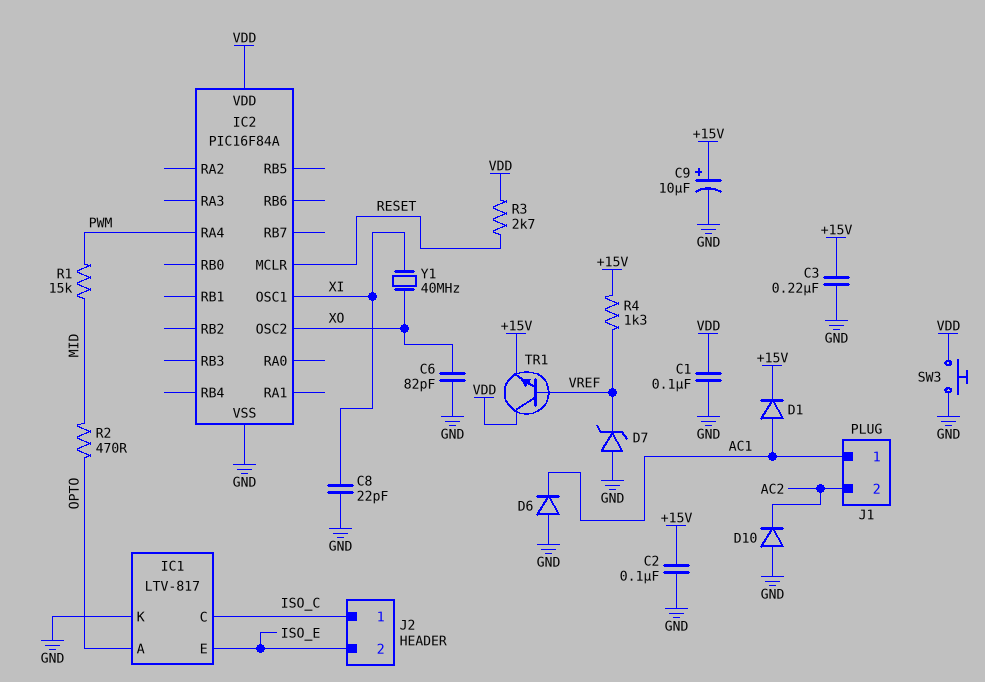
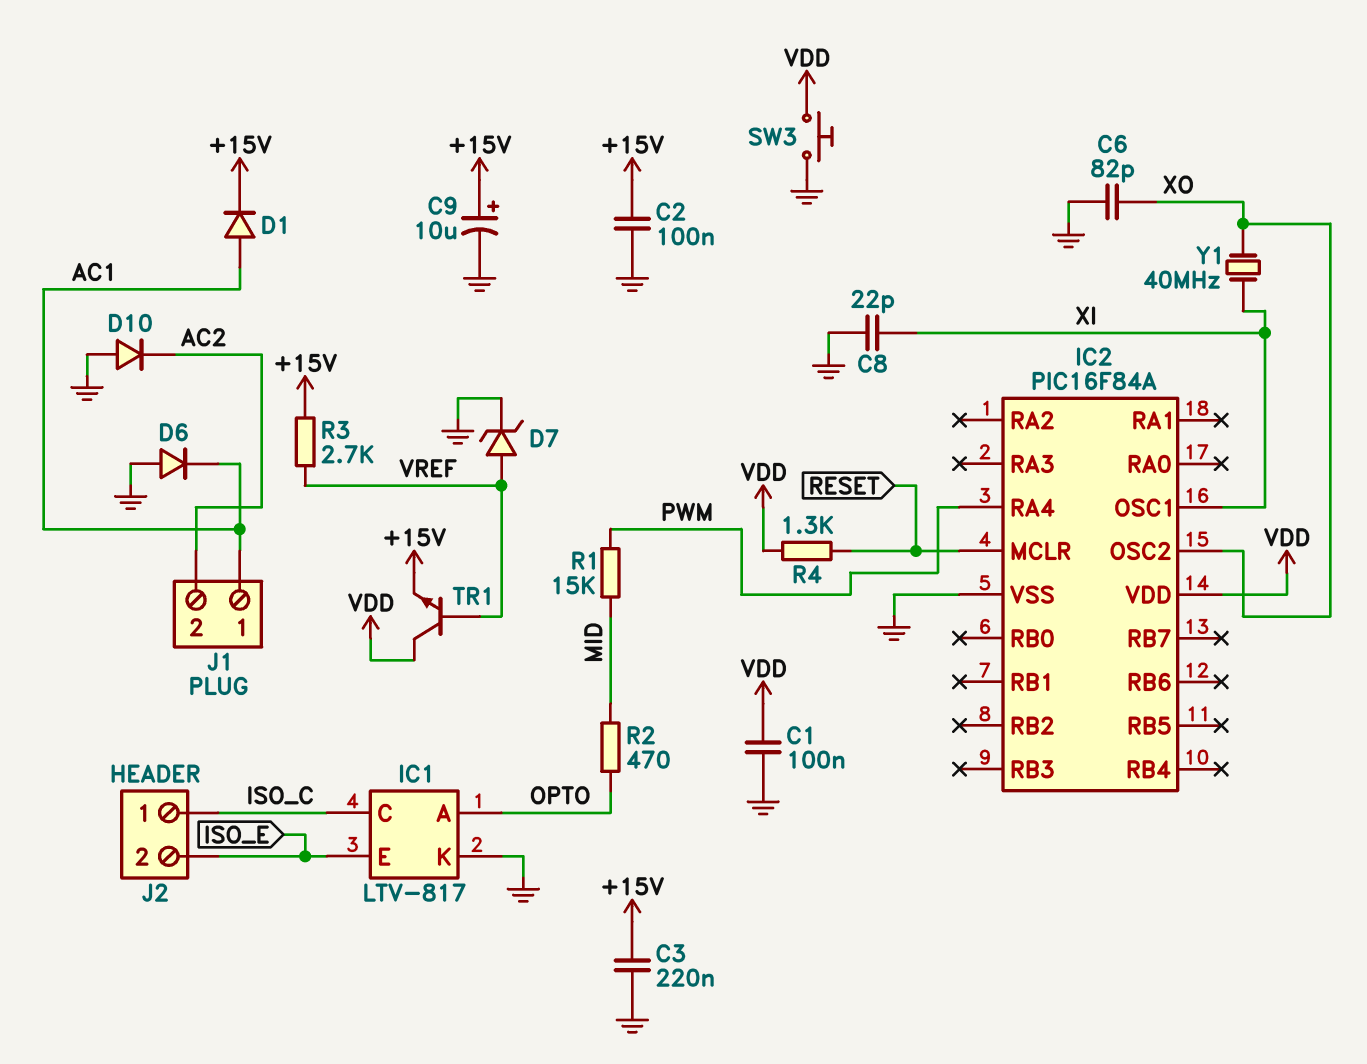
D7: zener (A GND, K VREF) -> zener (A VREF, K GND)
R3: 2.7k (RESET, VDD) -> 2.7k (+15V, VREF)
R4: 1.3k (+15V, VREF) -> 1.3k (RESET, VDD)

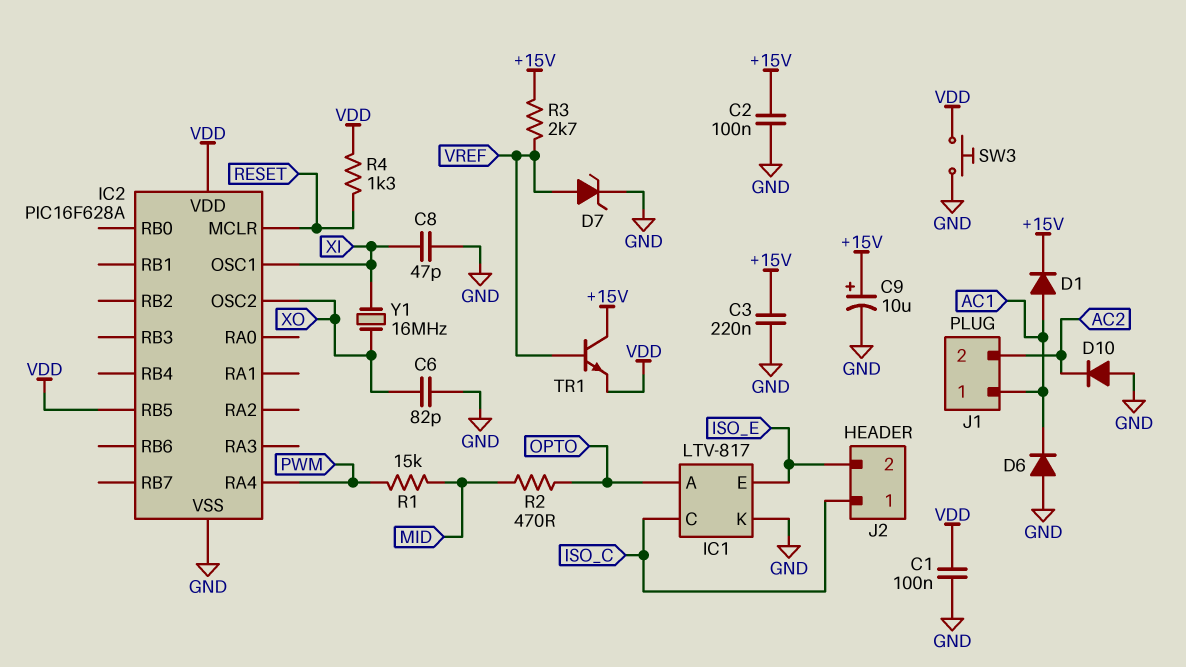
C8: 22pF (GND, XI) -> 47pF (GND, XI)
IC2: PIC16F84A -> PIC16F628A
IC2 pin RB5: none -> VDD
TR1: NPN (B VREF, C VDD, E +15V) -> NPN (B VREF, C +15V, E VDD)
Y1: 40MHz (XI, XO) -> 16MHz (XI, XO)

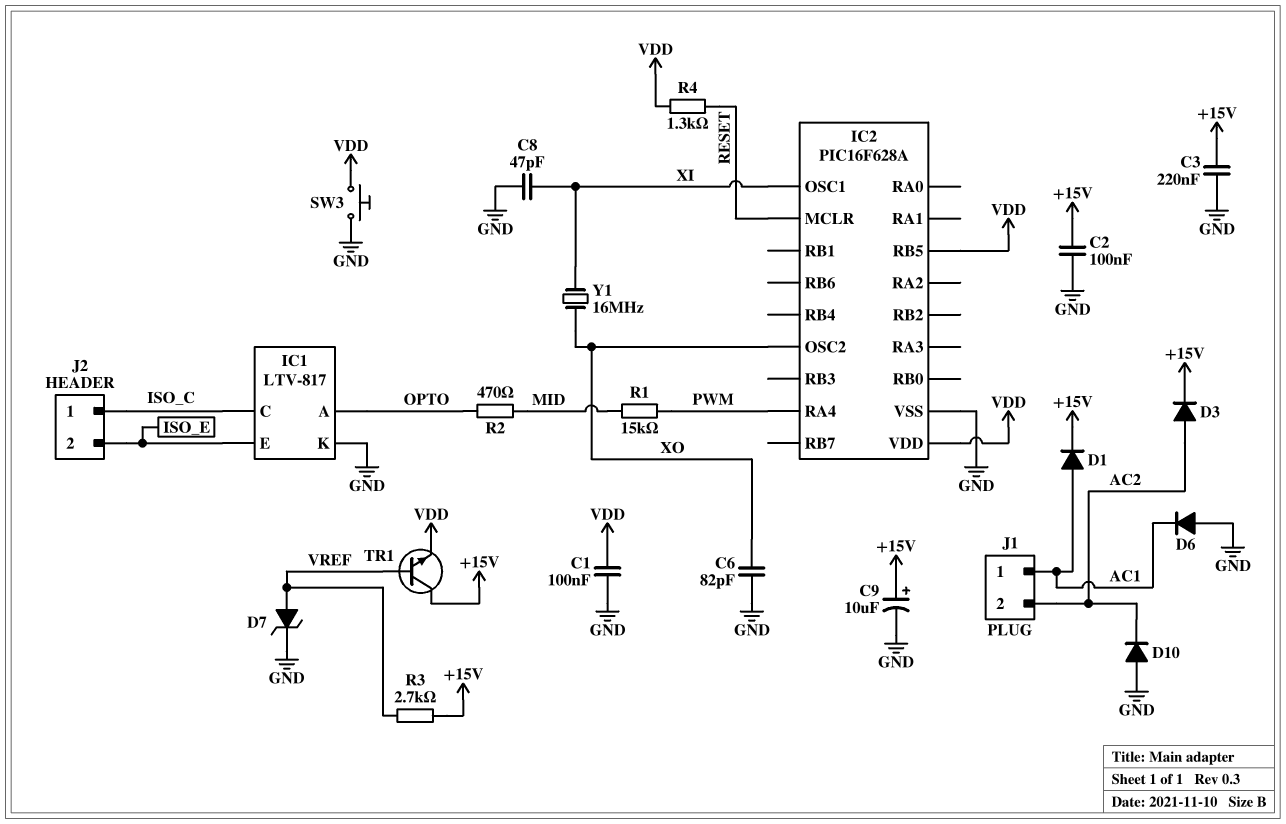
D3: none -> diode (A AC2, K +15V)

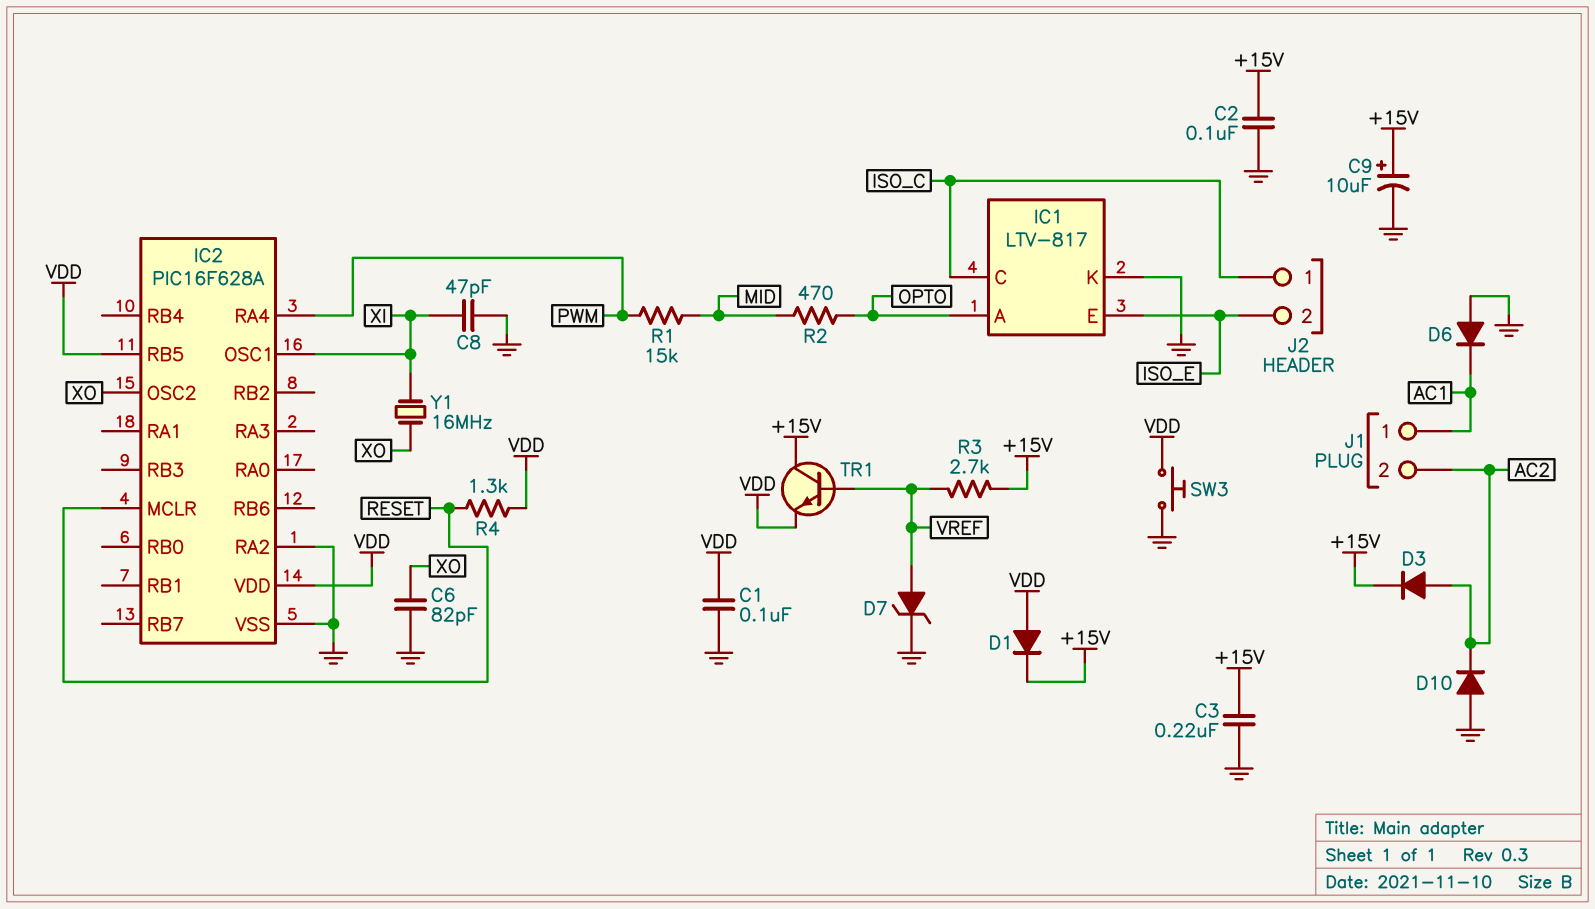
D1: diode (A AC1, K +15V) -> diode (A VDD, K +15V)
IC2 pin RA2: none -> GND

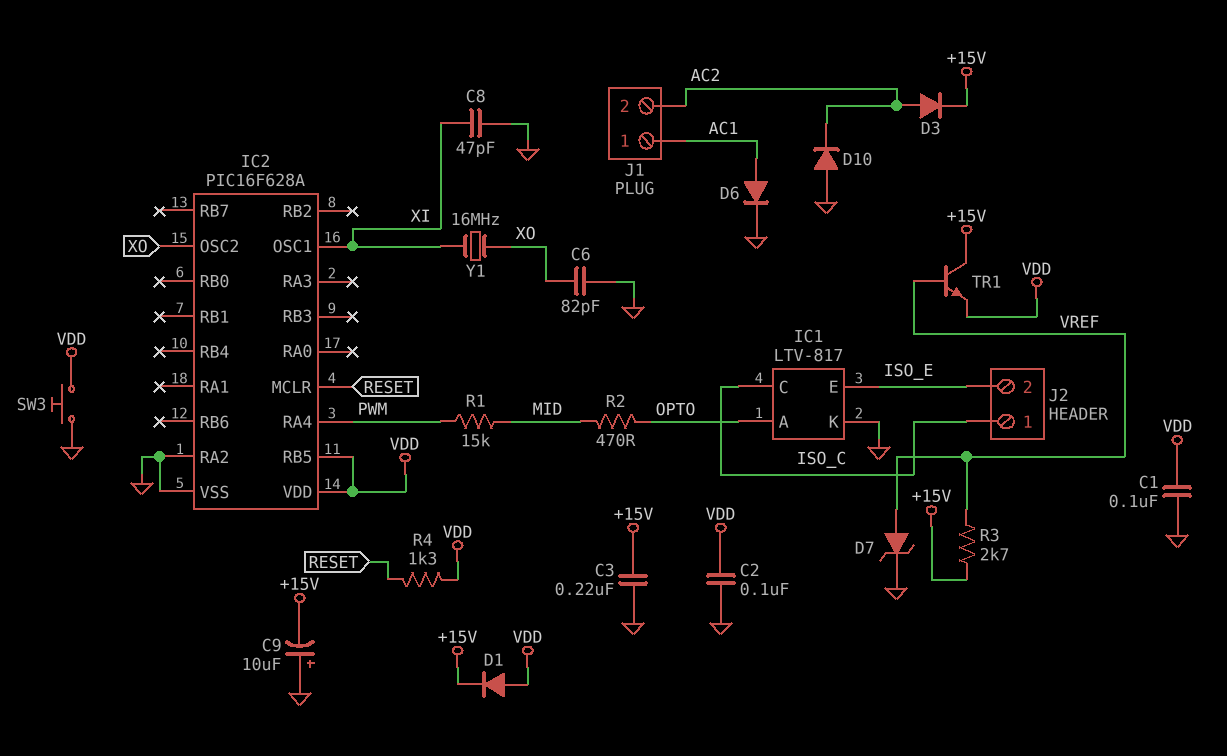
C2: 100nF (+15V, GND) -> 100nF (GND, VDD)
C9: 10uF (plus +15V, minus GND) -> 10uF (plus GND, minus +15V)
D6: diode (A GND, K AC1) -> diode (A AC1, K GND)

